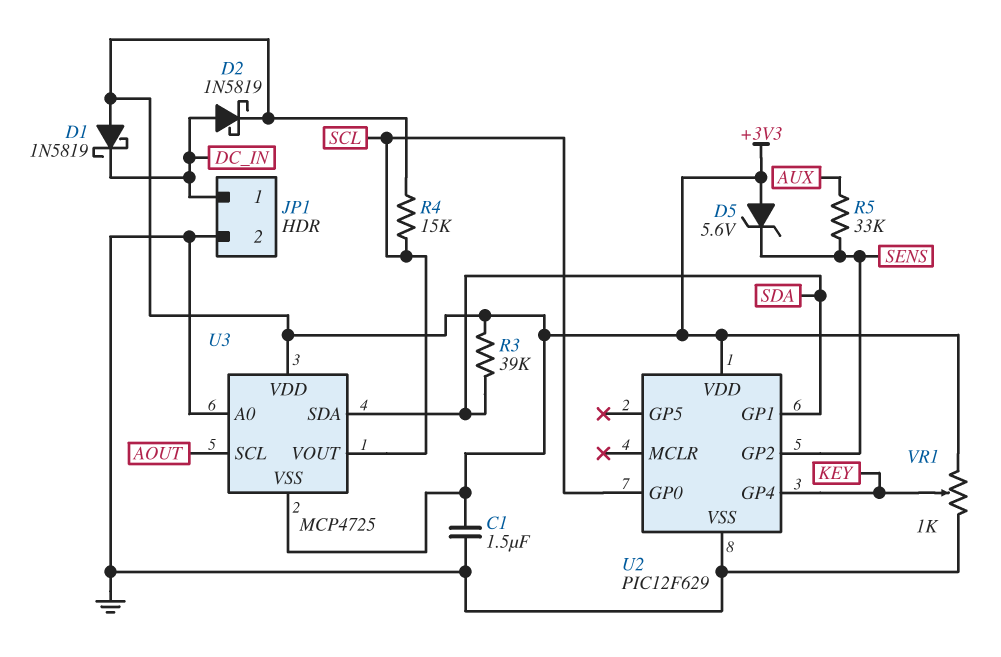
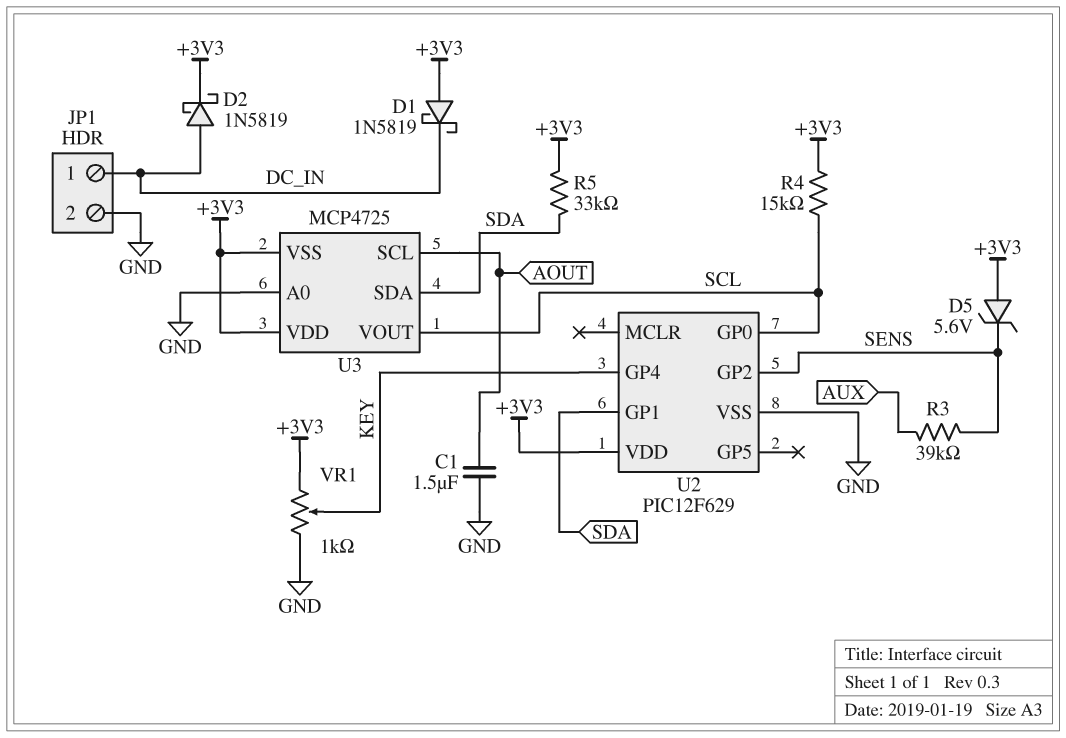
C1: 1.5uF (+3V3, GND) -> 1.5uF (AOUT, GND)
R3: 39k (+3V3, SDA) -> 39k (AUX, SENS)
R5: 33k (AUX, SENS) -> 33k (+3V3, SDA)

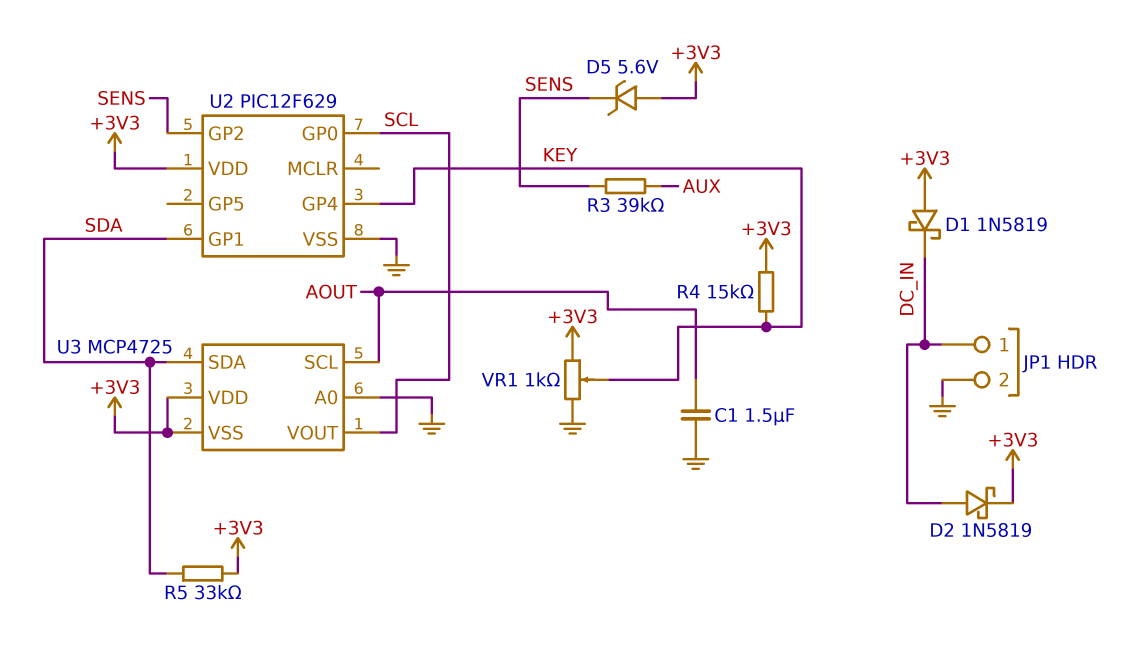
R4: 15k (+3V3, SCL) -> 15k (+3V3, KEY)

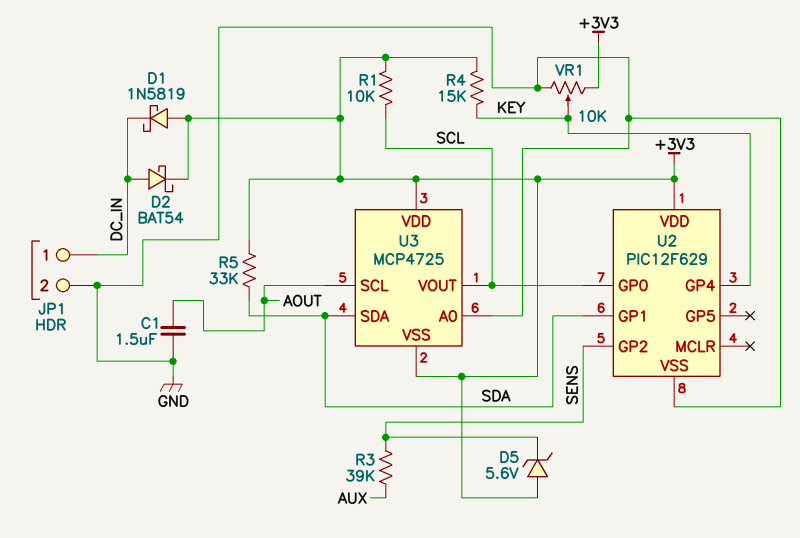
D2: schottky 1N5819 (A DC_IN, K +3V3) -> schottky BAT54 (A DC_IN, K +3V3)
R1: none -> 10k (+3V3, SCL)
VR1: 1k (+3V3, GND, wiper KEY) -> 10k (+3V3, GND, wiper KEY)

